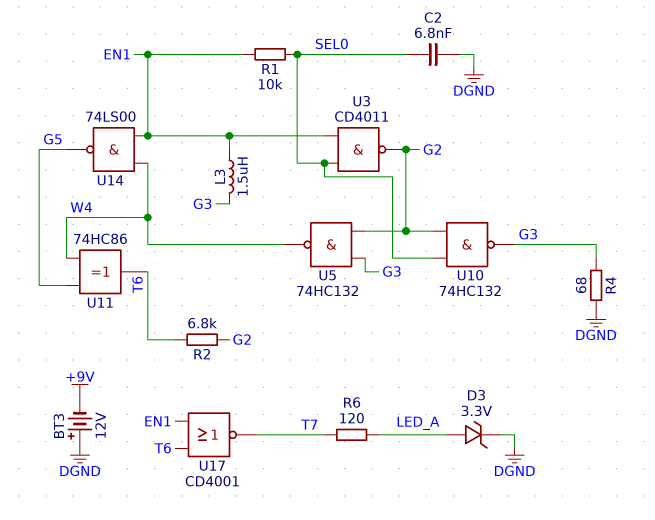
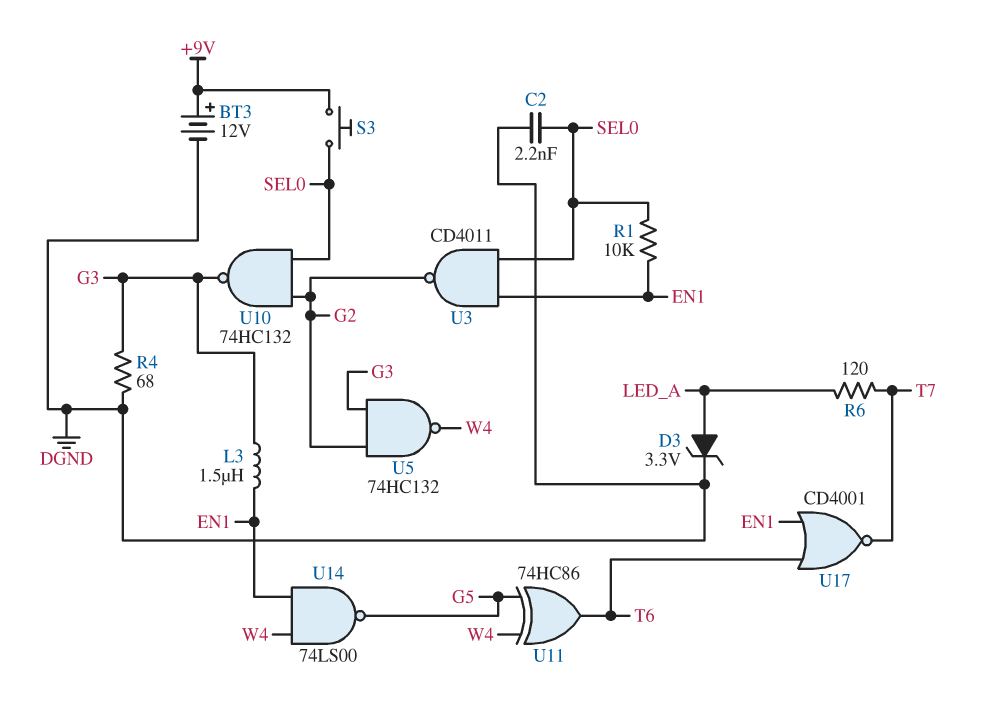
BT3: 12V (plus DGND, minus +9V) -> 12V (plus +9V, minus DGND)
C2: 6.8nF (DGND, SEL0) -> 2.2nF (DGND, SEL0)
R2: 6.8k (G2, T6) -> none
S3: none -> button (+9V, SEL0)

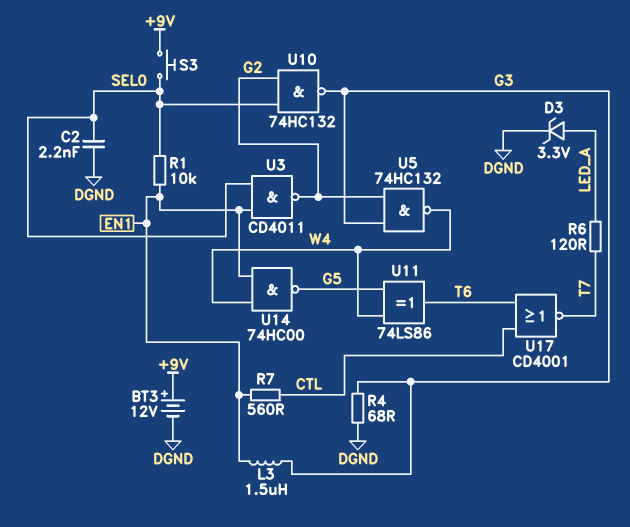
R7: none -> 560 (CTL, EN1)
U11: XOR 74HC86 (in G5, in W4, out T6) -> XOR 74LS86 (in G5, in W4, out T6)
U14: NAND 74LS00 (in EN1, in W4, out G5) -> NAND 74HC00 (in EN1, in W4, out G5)
U17: NOR CD4001 (in EN1, in T6, out T7) -> NOR CD4001 (in CTL, in T6, out T7)

